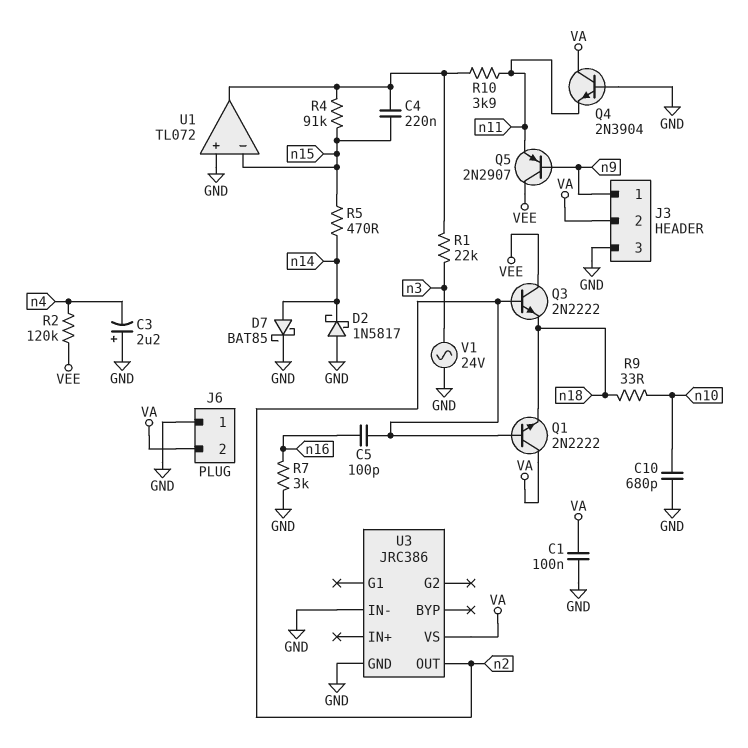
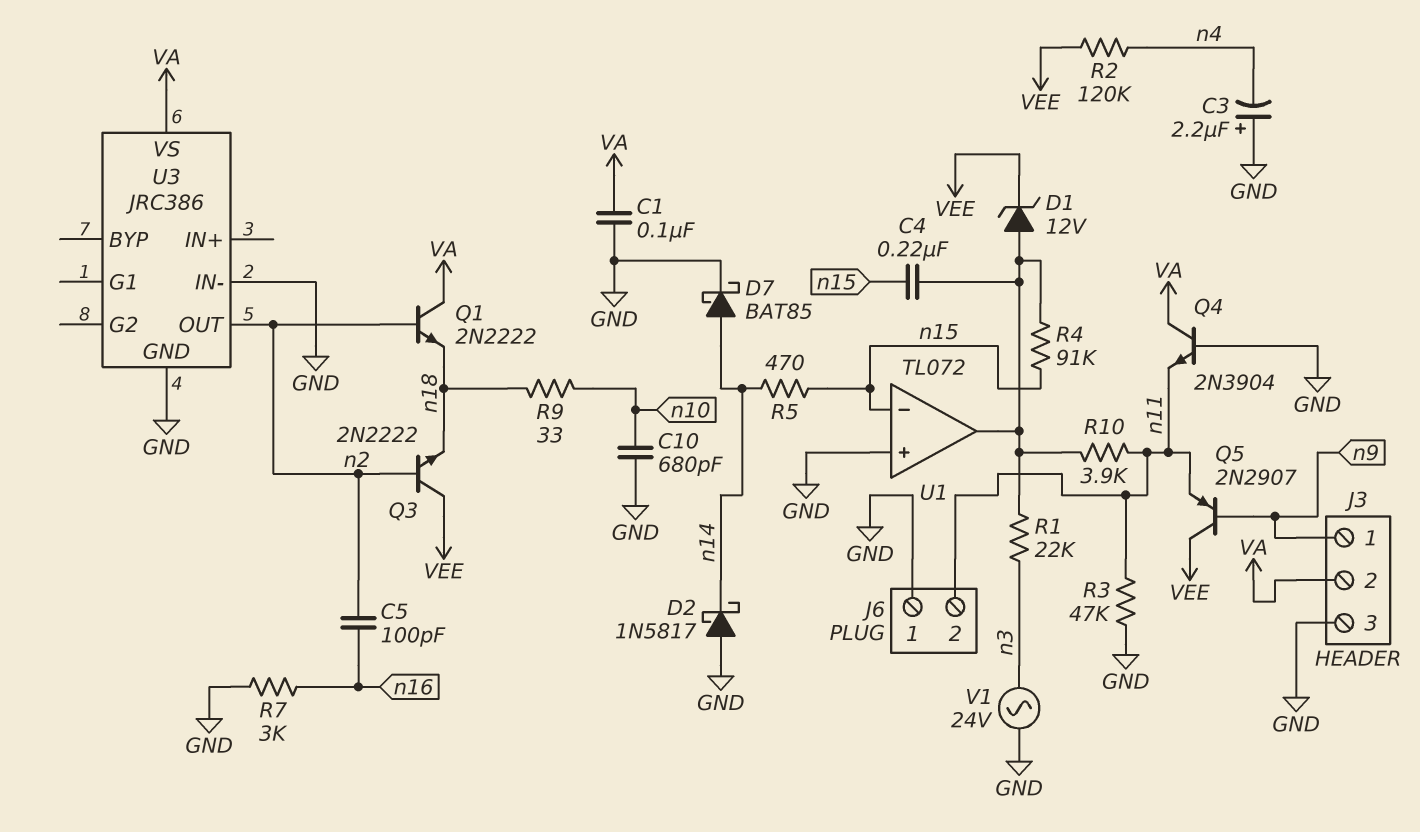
D1: none -> zener 12V (A U1/out, K VEE)
J6 pin 2: VA -> n11
R3: none -> 47k (GND, n11)

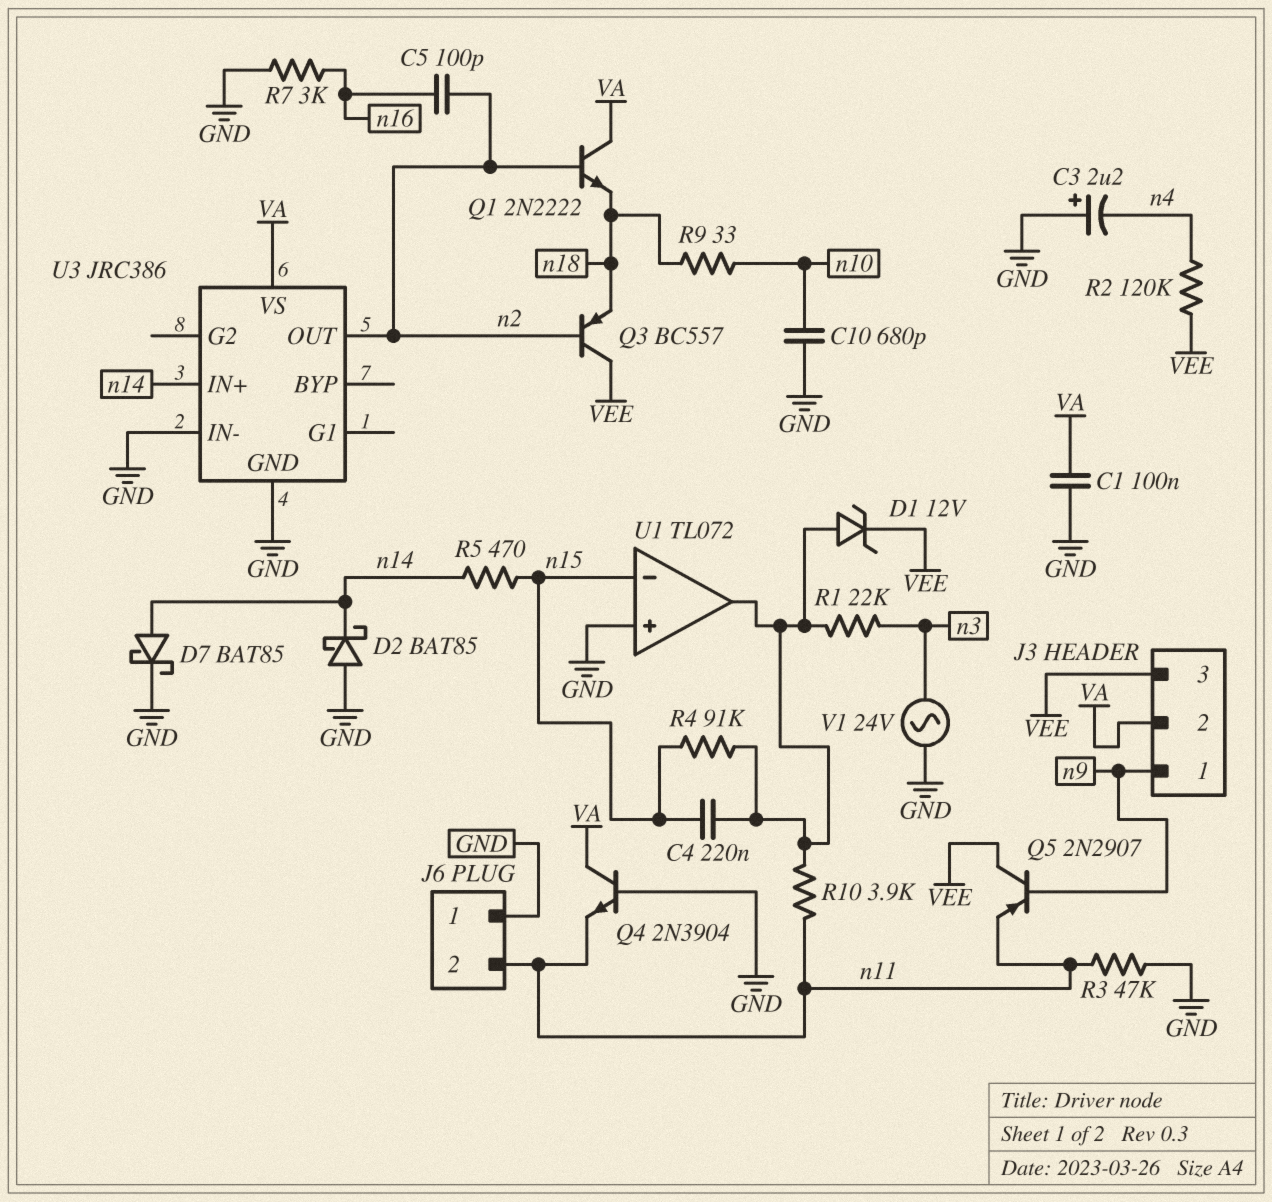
D2: schottky 1N5817 (A GND, K n14) -> schottky BAT85 (A GND, K n14)
J3 pin 3: GND -> VEE
Q3: NPN 2N2222 (B n2, C VEE, E n18) -> PNP BC557 (B n2, C VEE, E n18)
U3 pin IN+: none -> n14

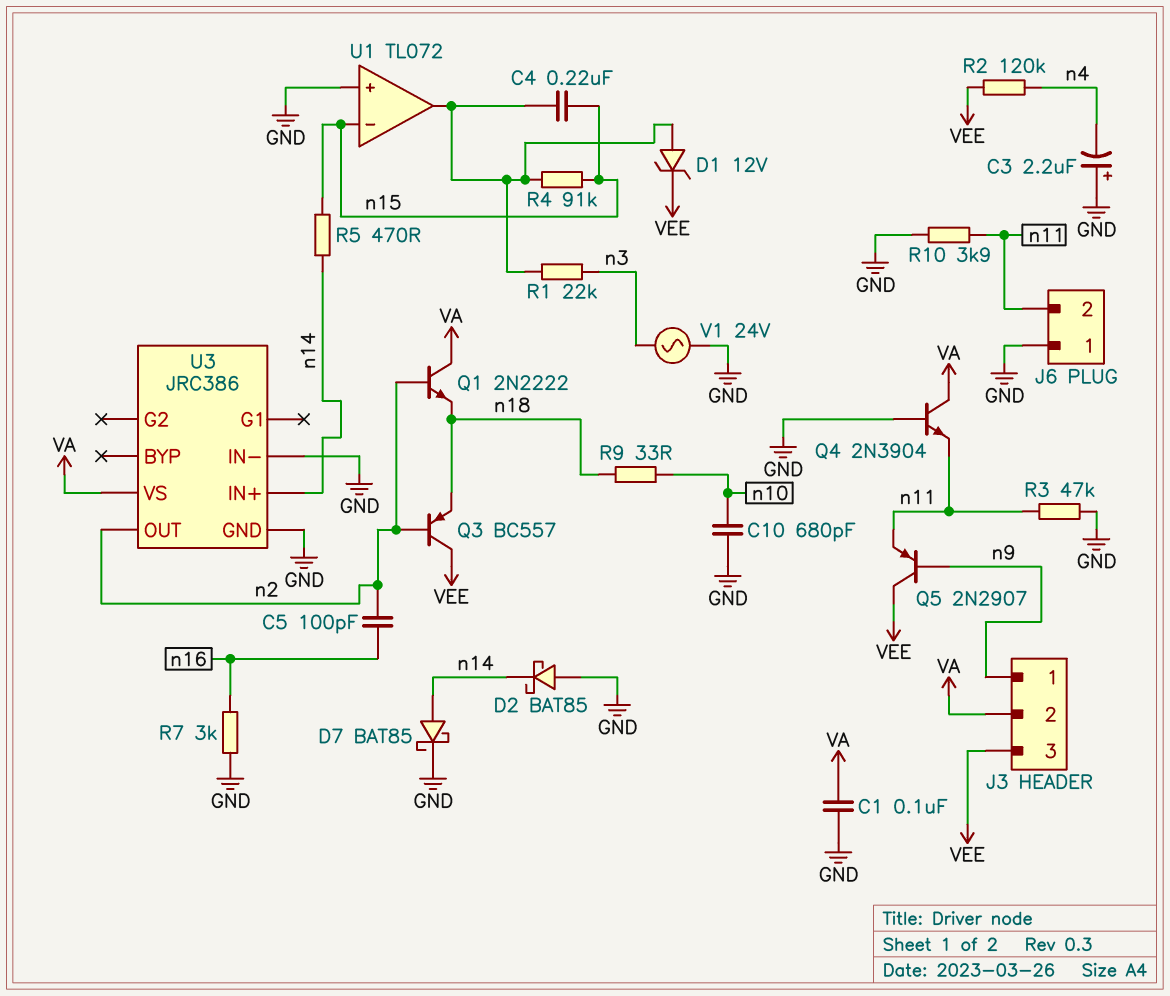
R10: 3.9k (U1/out, n11) -> 3.9k (GND, n11)

